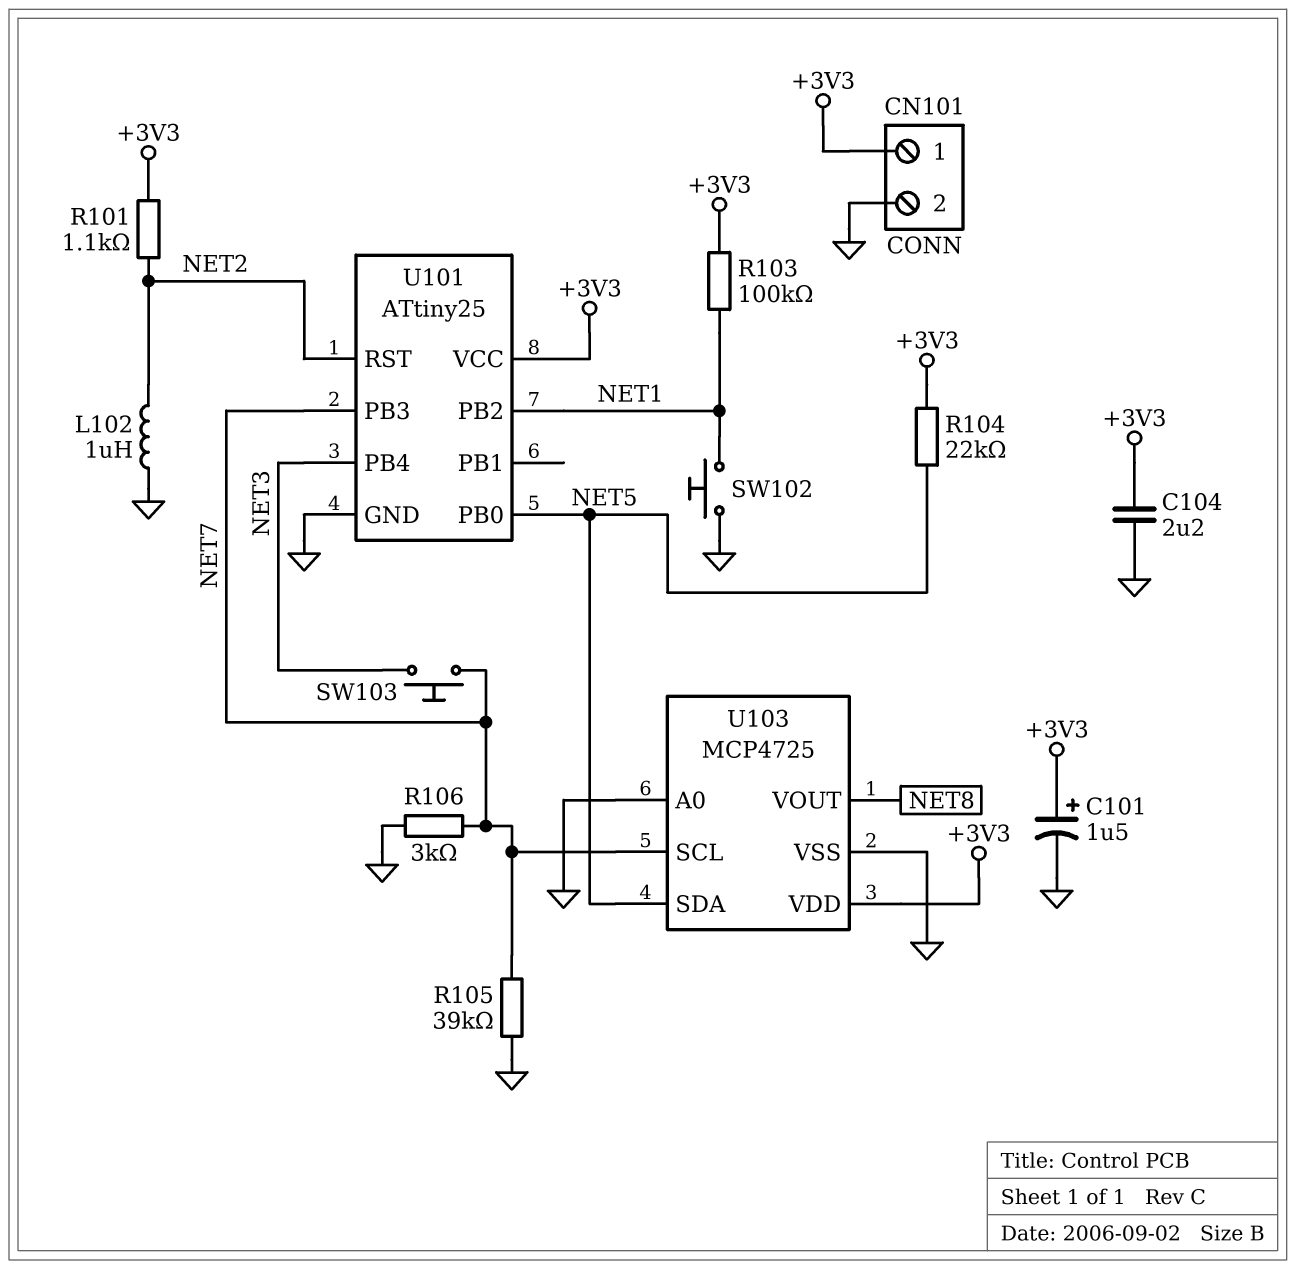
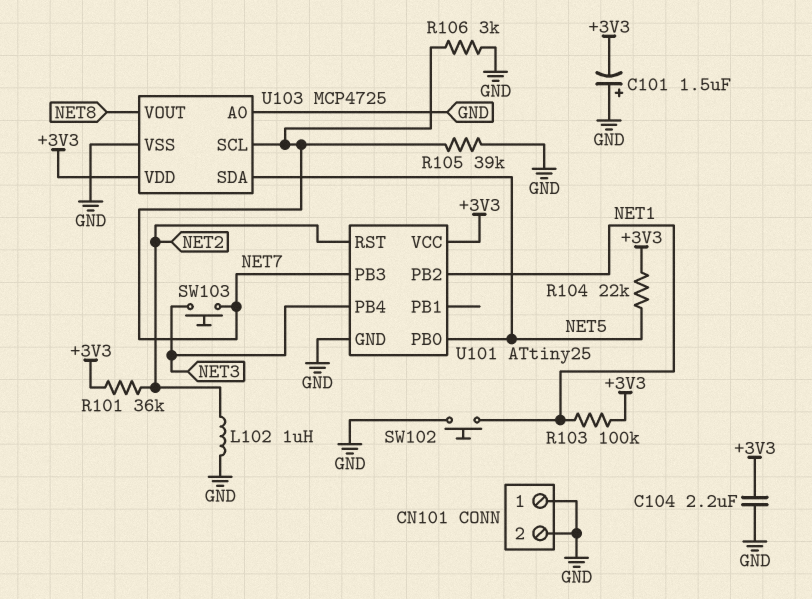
C101: 1.5uF (plus +3V3, minus GND) -> 1.5uF (plus GND, minus +3V3)
CN101 pin 1: +3V3 -> GND
R101: 1.1k (+3V3, NET2) -> 36k (+3V3, NET2)

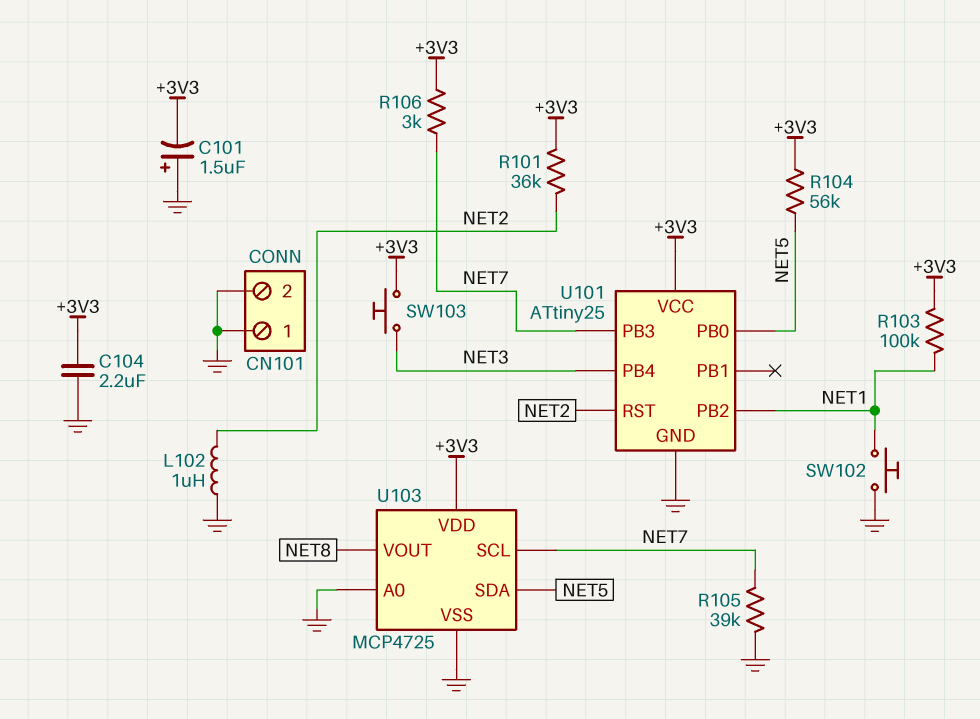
R104: 22k (+3V3, NET5) -> 56k (+3V3, NET5)
R106: 3k (GND, NET7) -> 3k (+3V3, NET7)
SW103: button (NET3, NET7) -> button (+3V3, NET3)

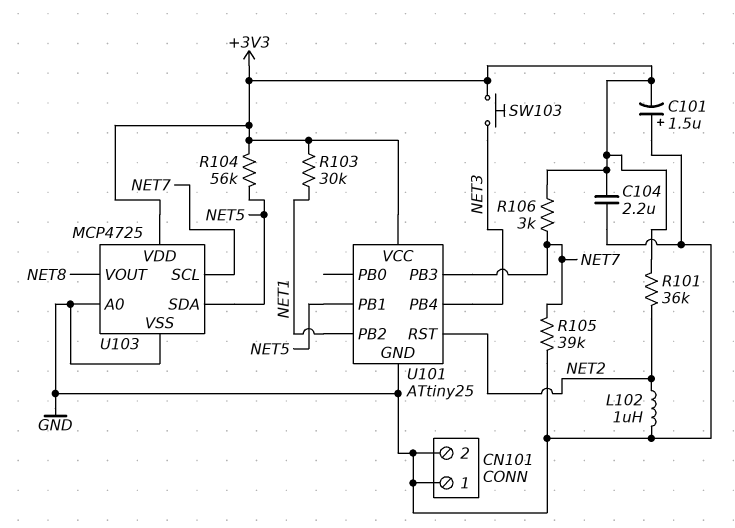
R103: 100k (+3V3, NET1) -> 30k (+3V3, NET1)
SW102: button (GND, NET1) -> none
U101 pin PB0: NET5 -> none
U101 pin PB1: none -> NET5

